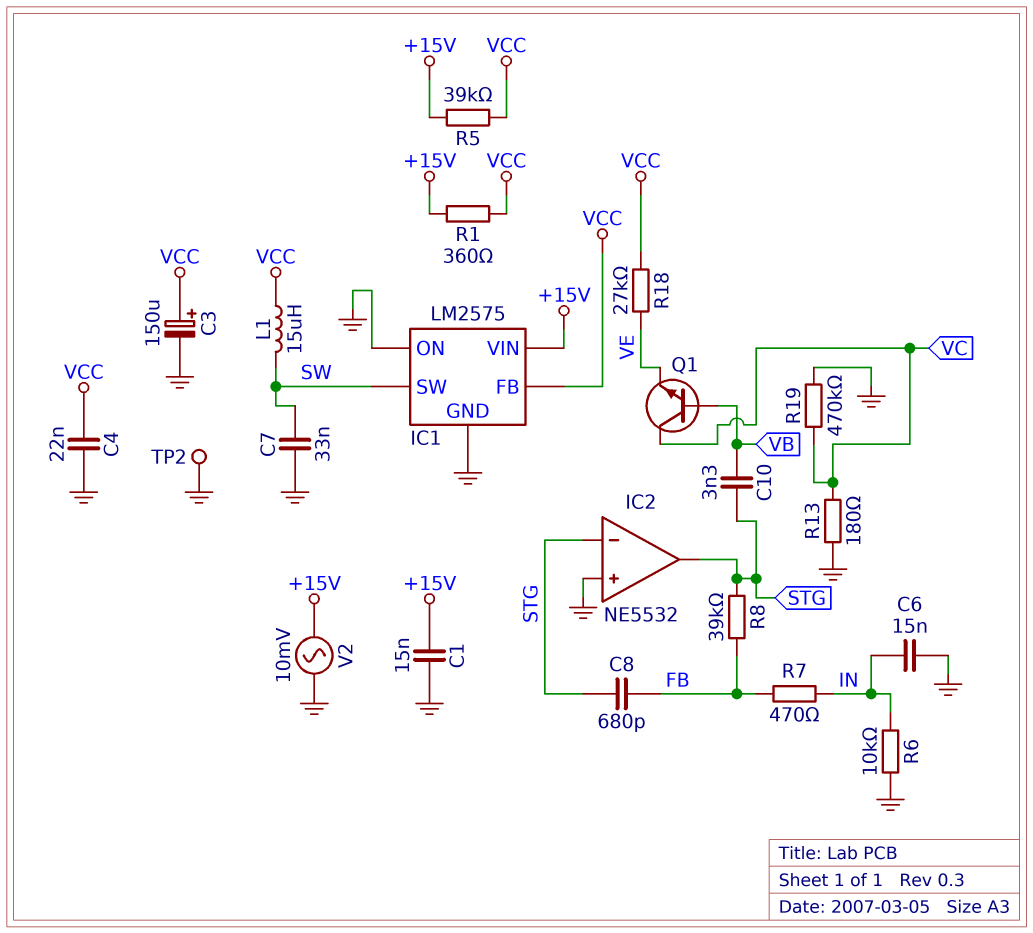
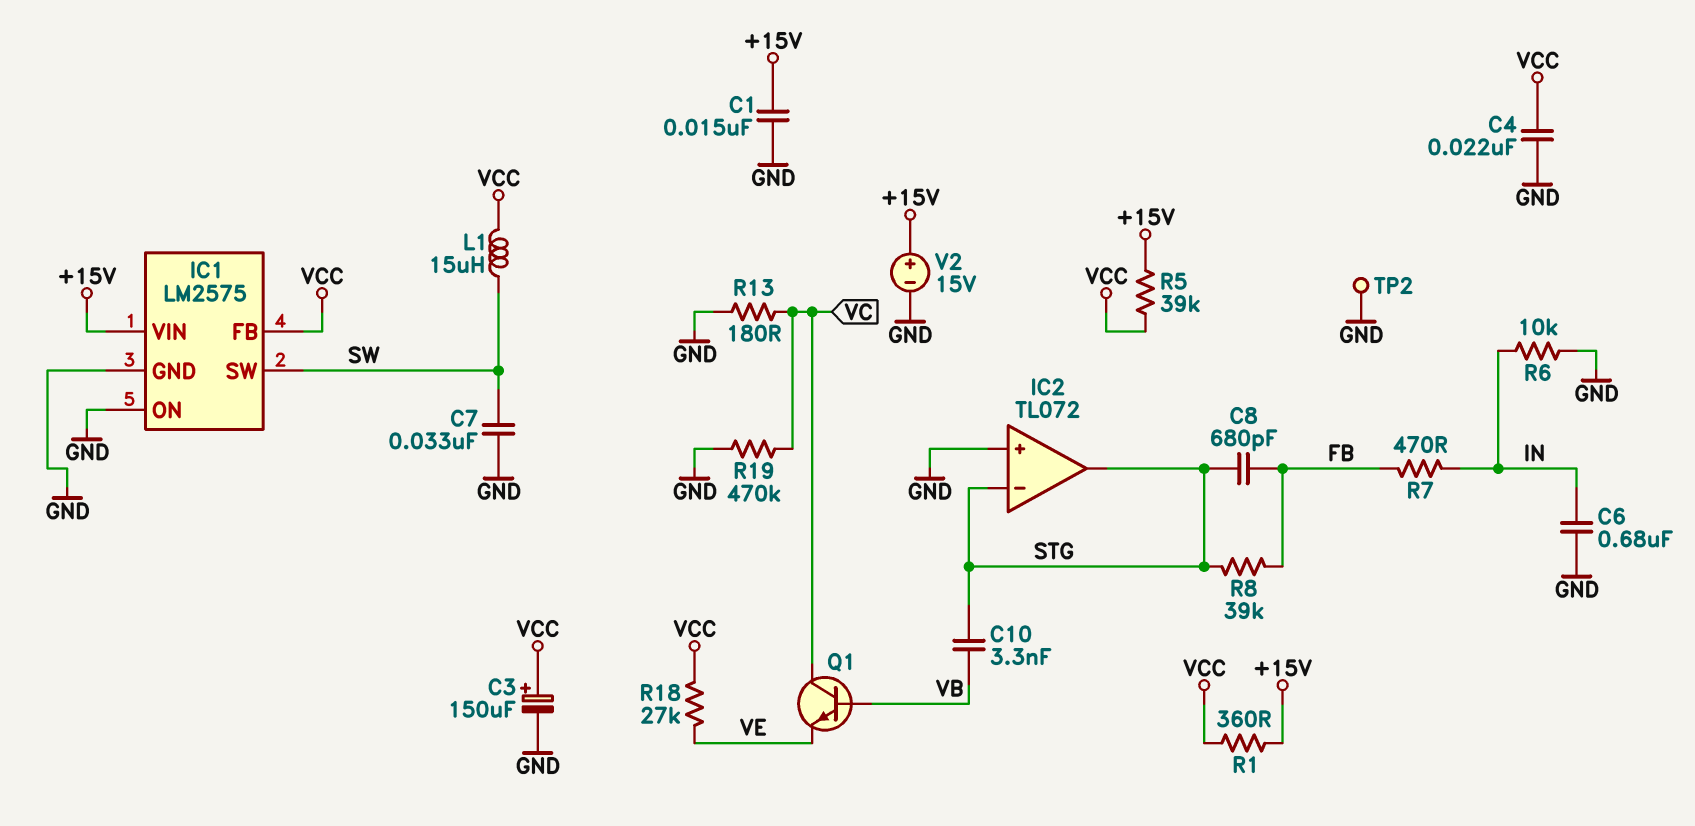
C6: 15nF (GND, IN) -> 680nF (GND, IN)
IC2: NE5532 -> TL072
V2: AC 10mV (+15V, GND) -> 15V (plus +15V, minus GND)

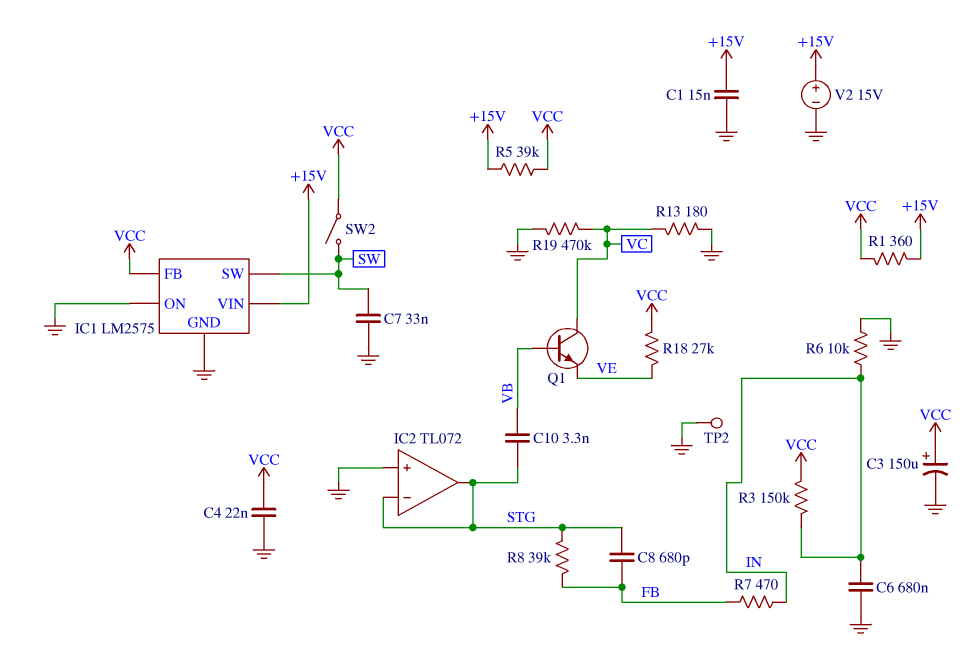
L1: 15uH (SW, VCC) -> none
R3: none -> 150k (IN, VCC)
SW2: none -> switch (SW, VCC)

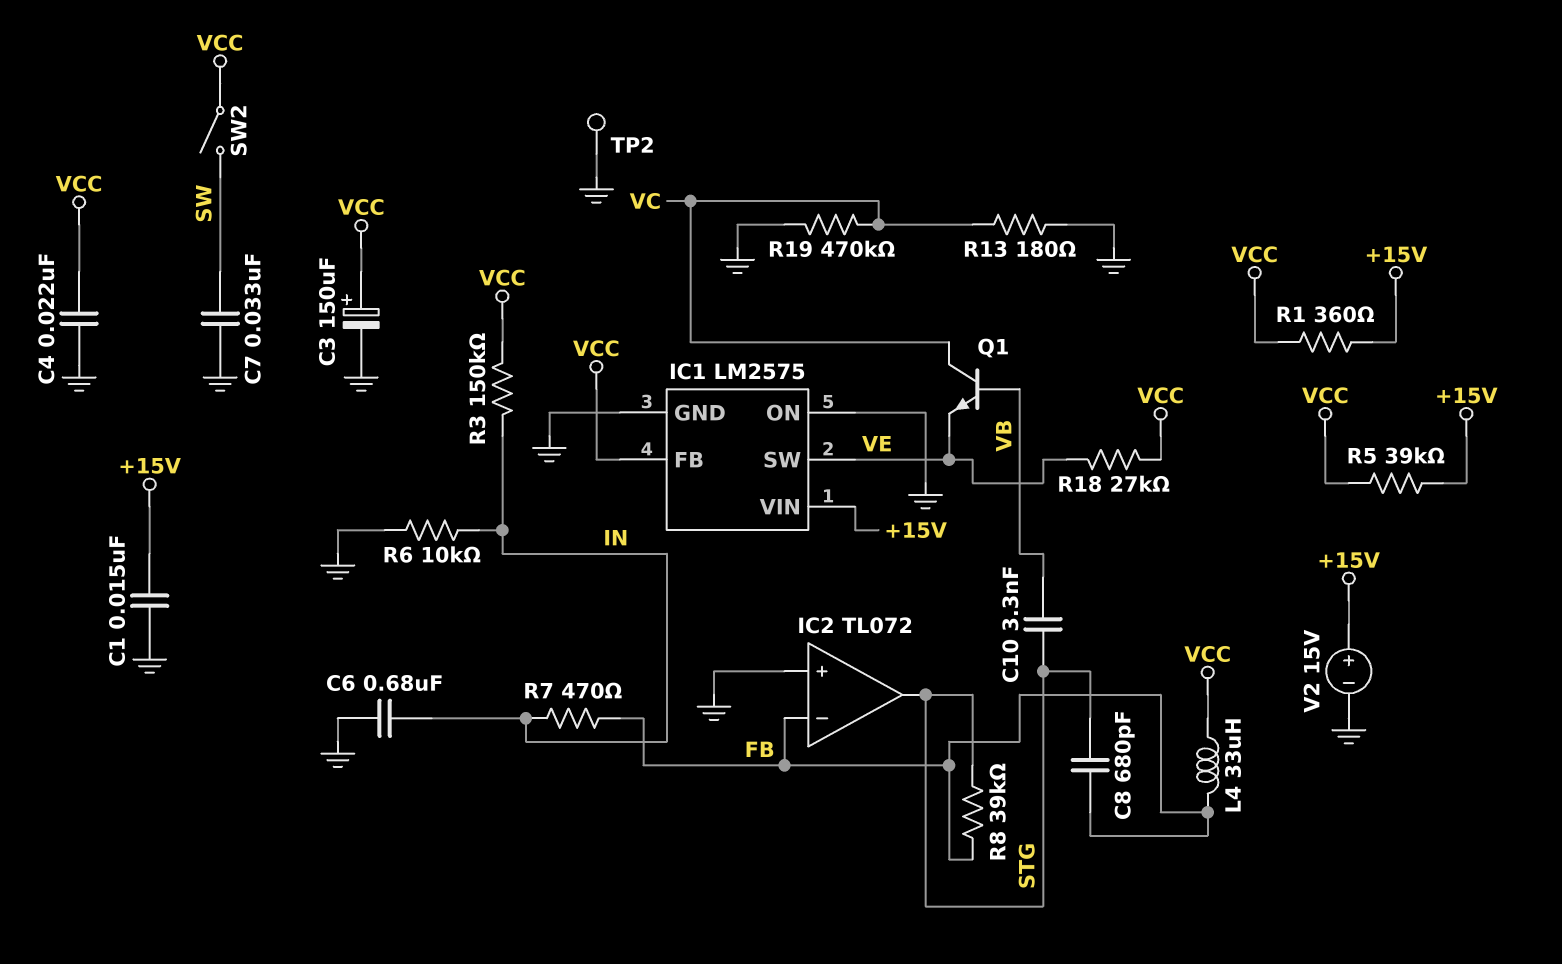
IC1 pin SW: SW -> VE
IC2 pin in-: STG -> FB
L4: none -> 33uH (FB, VCC)

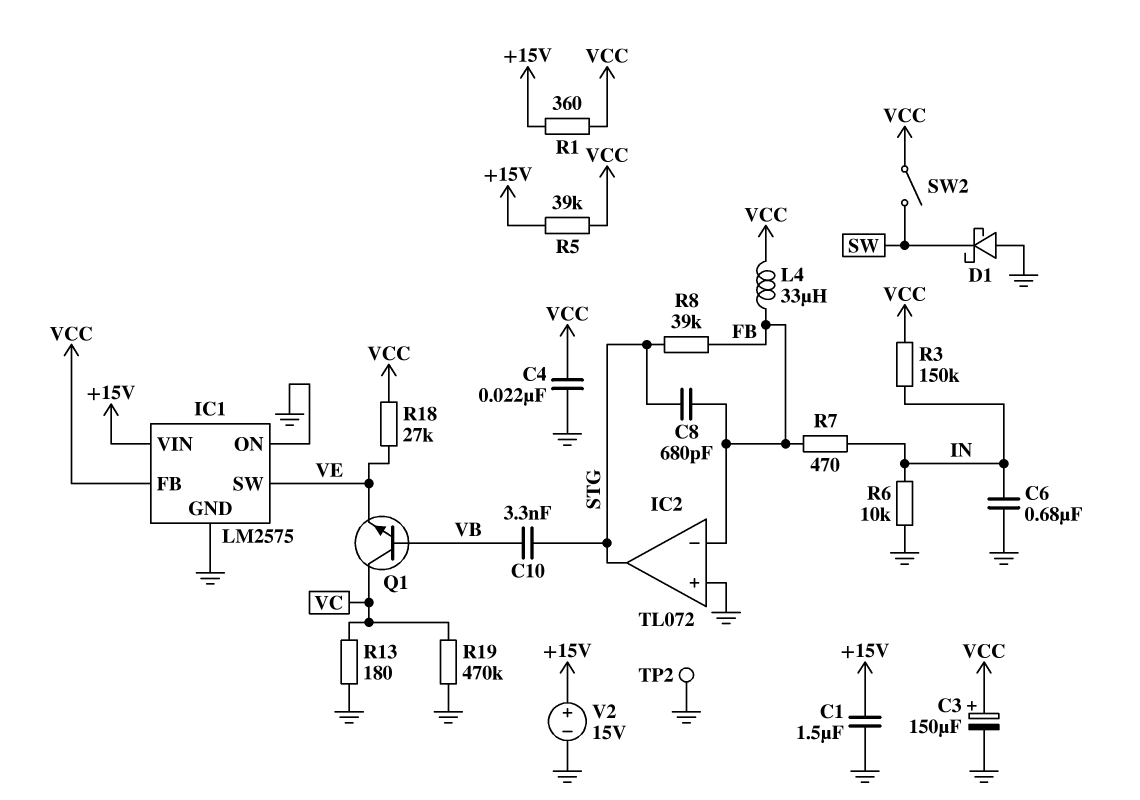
C1: 15nF (+15V, GND) -> 1.5uF (+15V, GND)
C7: 33nF (GND, SW) -> none
D1: none -> schottky (A GND, K SW)

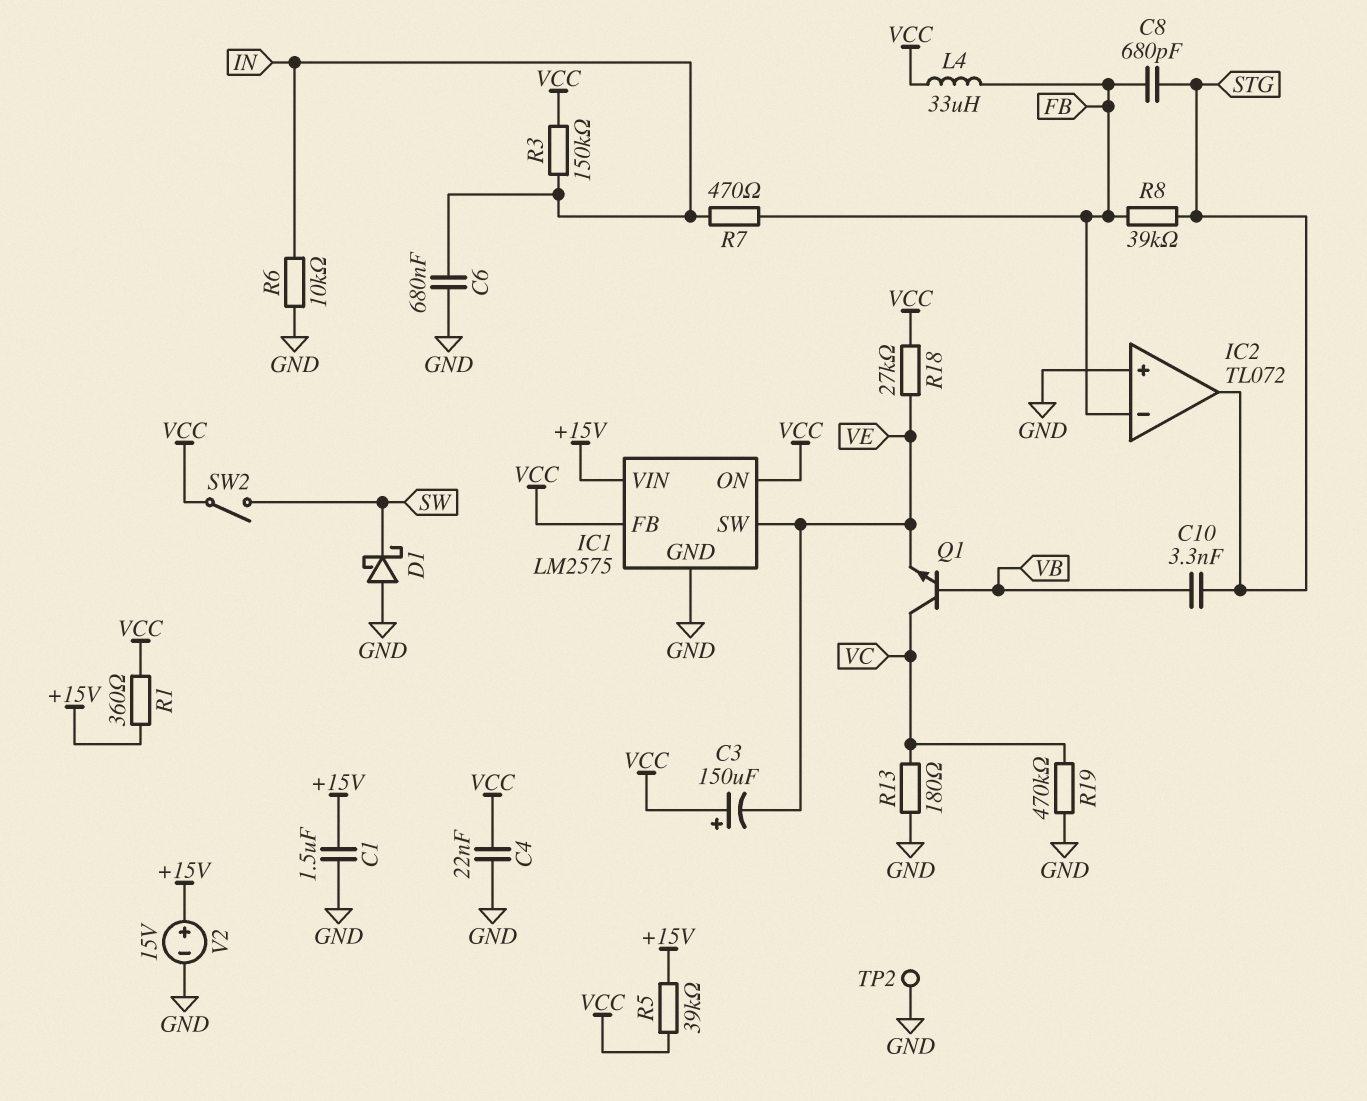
C3: 150uF (plus VCC, minus GND) -> 150uF (plus VCC, minus VE)
IC1 pin ON: GND -> VCC

